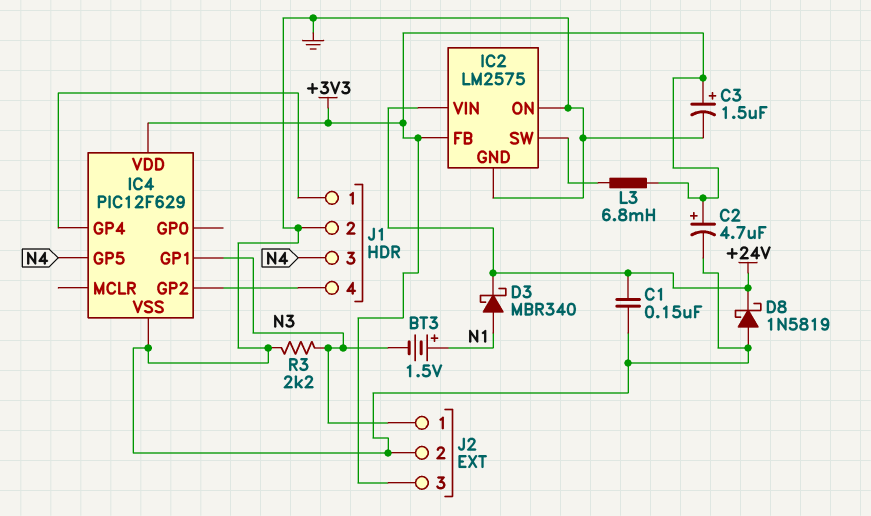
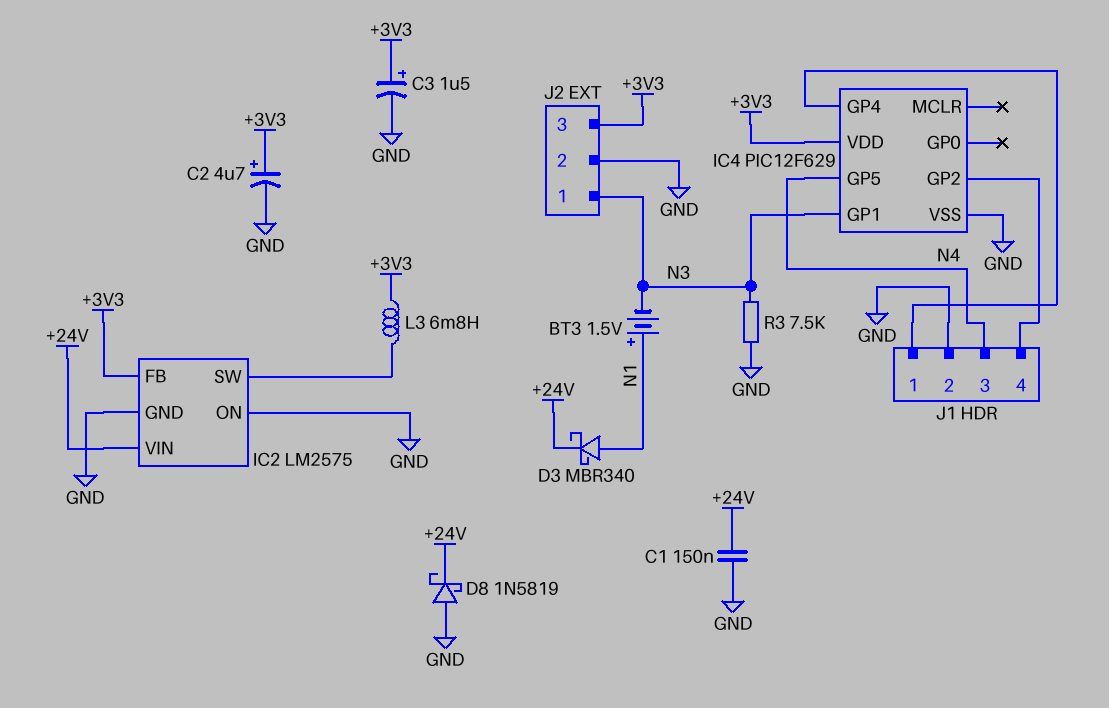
R3: 2.2k (GND, N3) -> 7.5k (GND, N3)

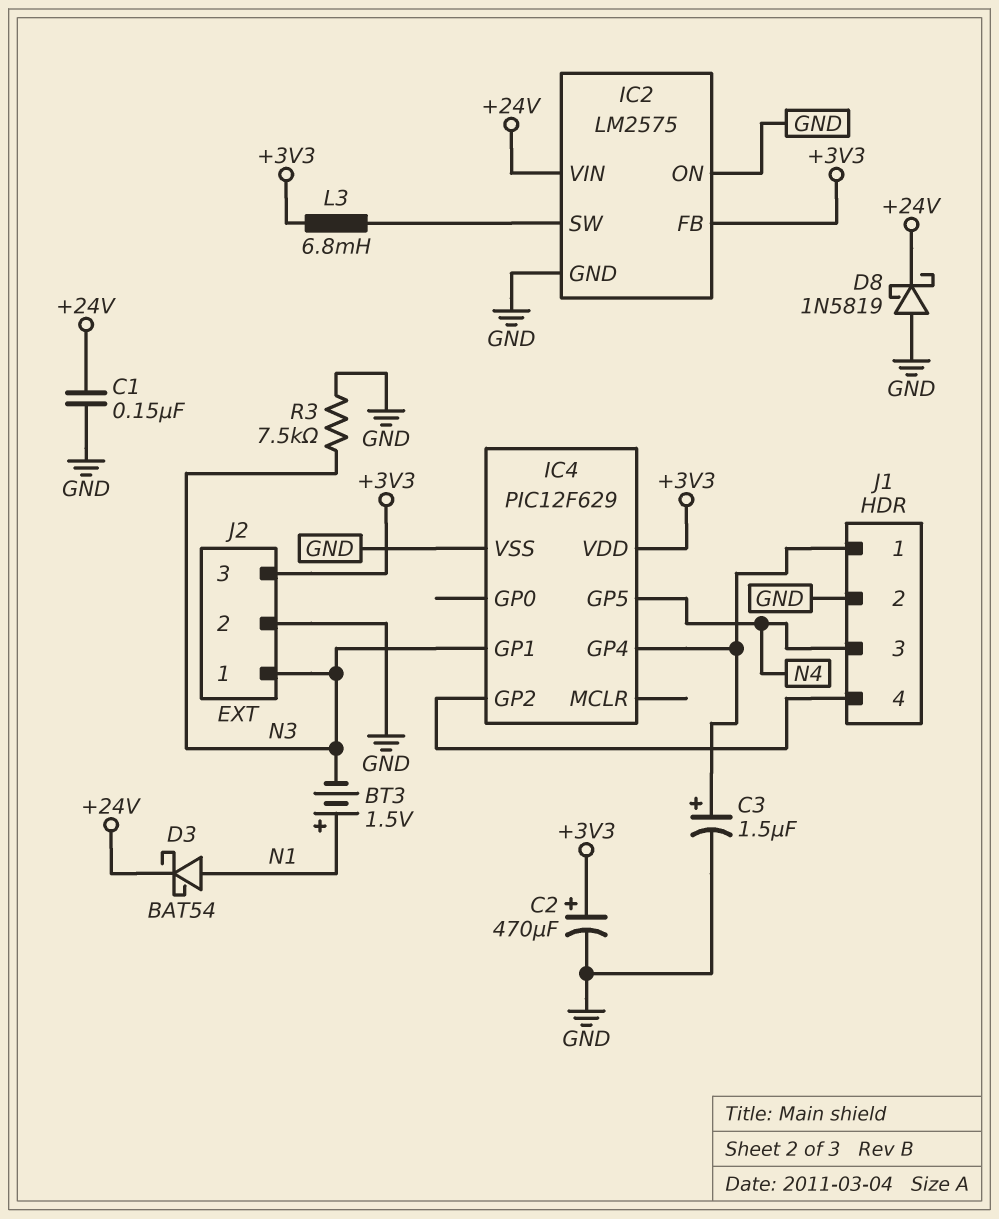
C2: 4.7uF (plus +3V3, minus GND) -> 470uF (plus +3V3, minus GND)
C3: 1.5uF (plus +3V3, minus GND) -> 1.5uF (plus IC4/GP4, minus GND)
D3: schottky MBR340 (A N1, K +24V) -> schottky BAT54 (A N1, K +24V)

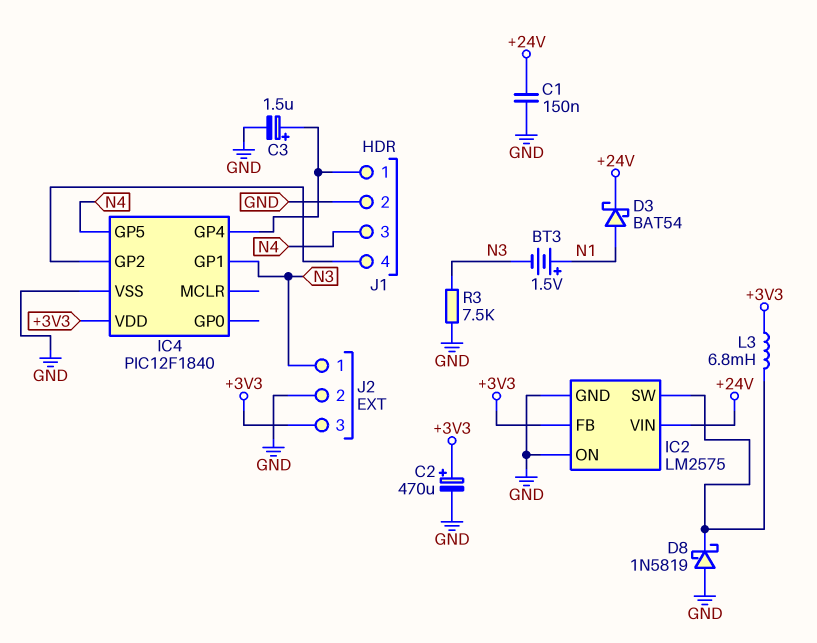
D8: schottky 1N5819 (A GND, K +24V) -> schottky 1N5819 (A GND, K IC2/SW)
IC4: PIC12F629 -> PIC12F1840

